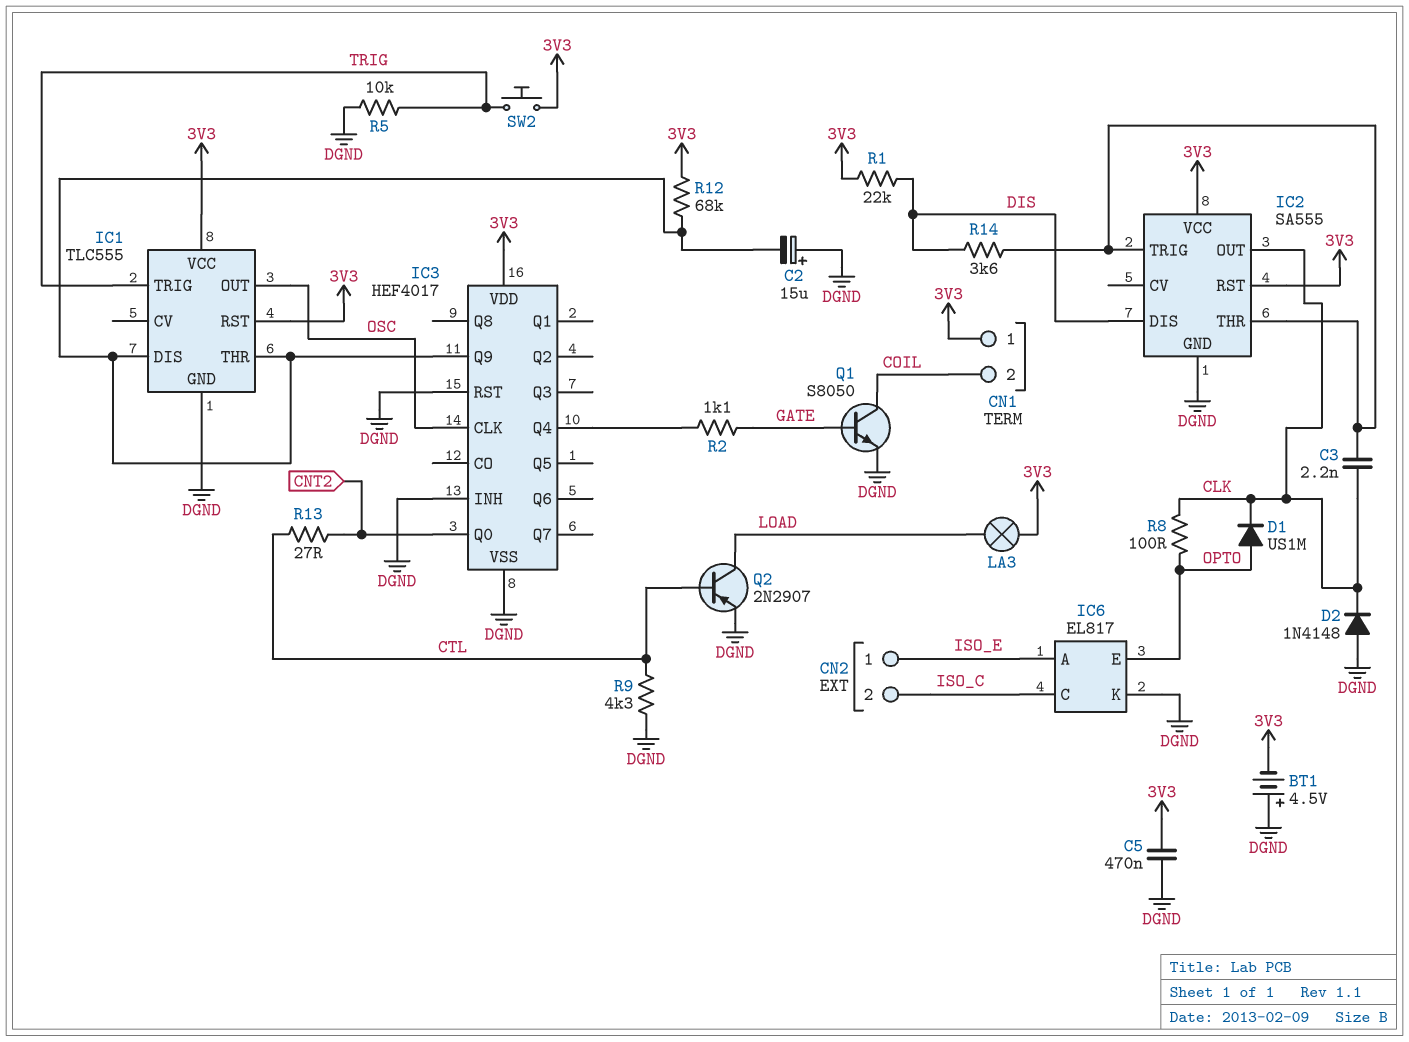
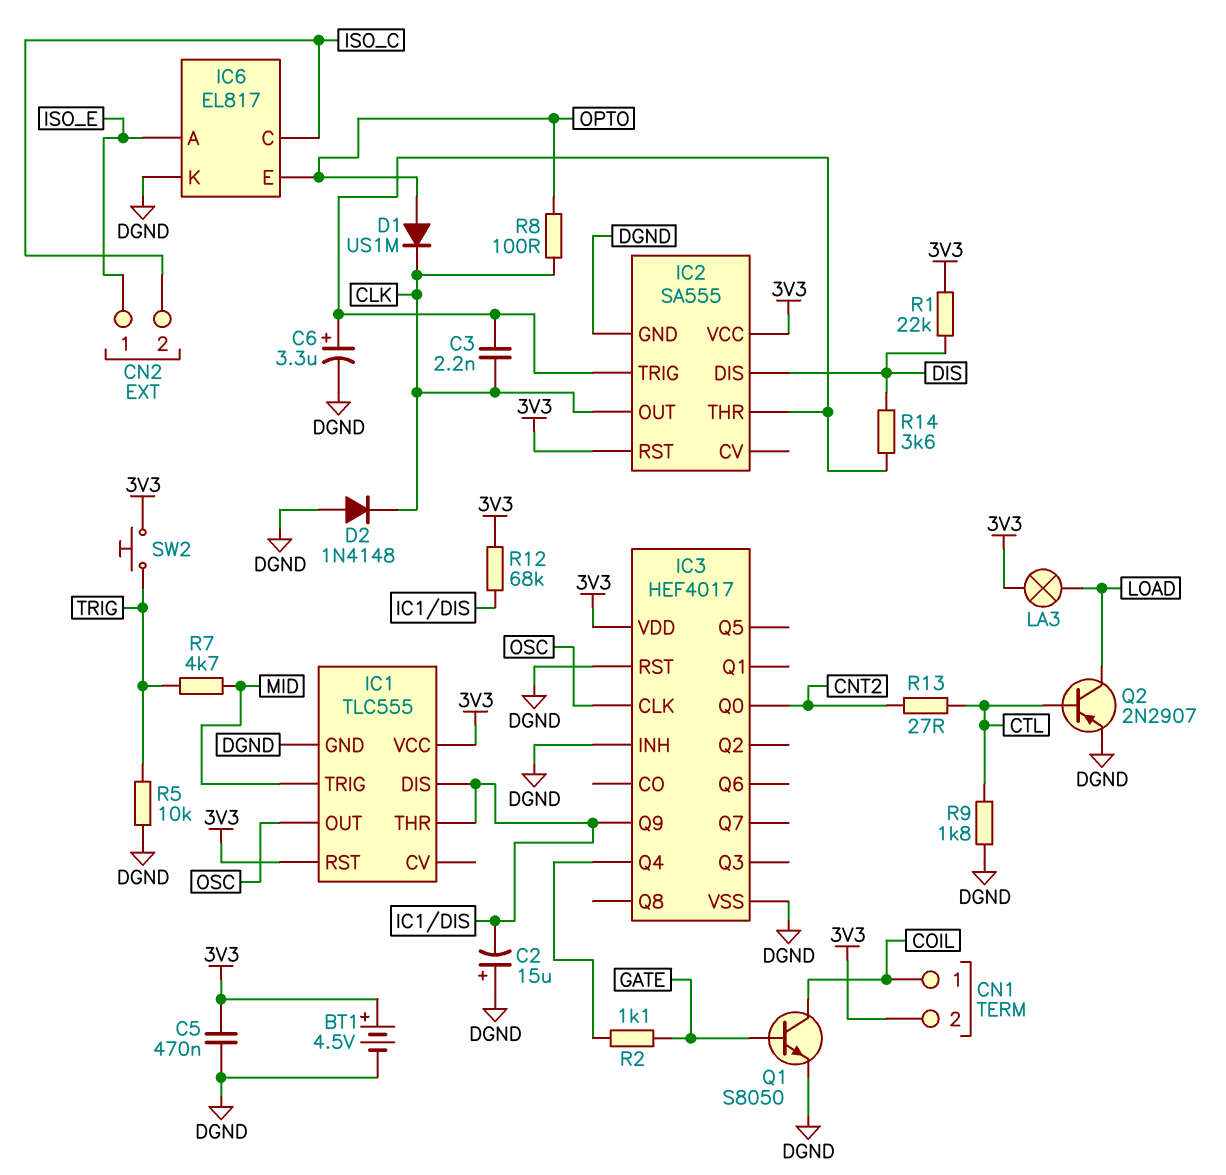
BT1: 4.5V (plus DGND, minus 3V3) -> 4.5V (plus 3V3, minus DGND)
C6: none -> 3.3uF (plus IC2/THR, minus DGND)
CN1 pin 1: 3V3 -> COIL
CN1 pin 2: COIL -> 3V3
IC1 pin TRIG: TRIG -> MID
R7: none -> 4.7k (MID, TRIG)
R9: 4.3k (CTL, DGND) -> 1.8k (CTL, DGND)

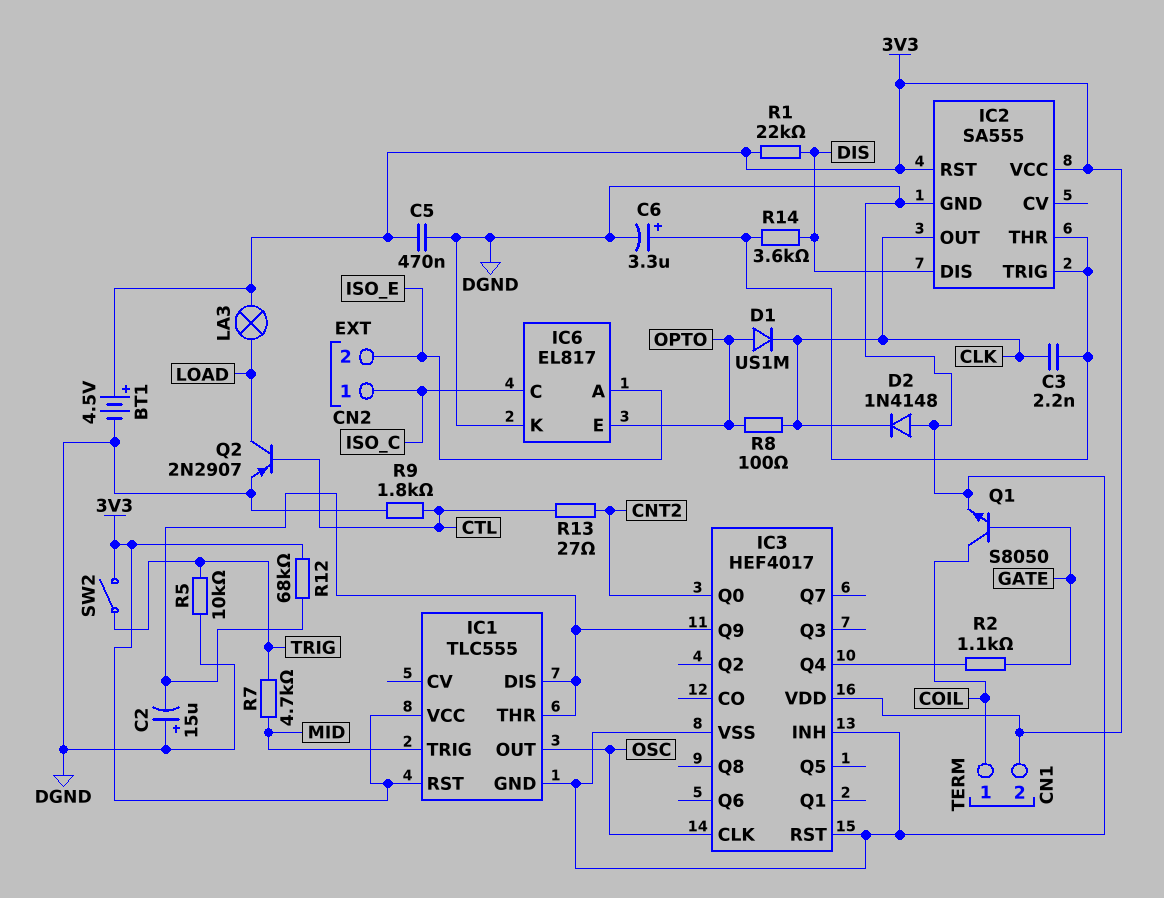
CN2 pin 1: ISO_E -> ISO_C
CN2 pin 2: ISO_C -> ISO_E
SW2: button (3V3, TRIG) -> switch (3V3, TRIG)

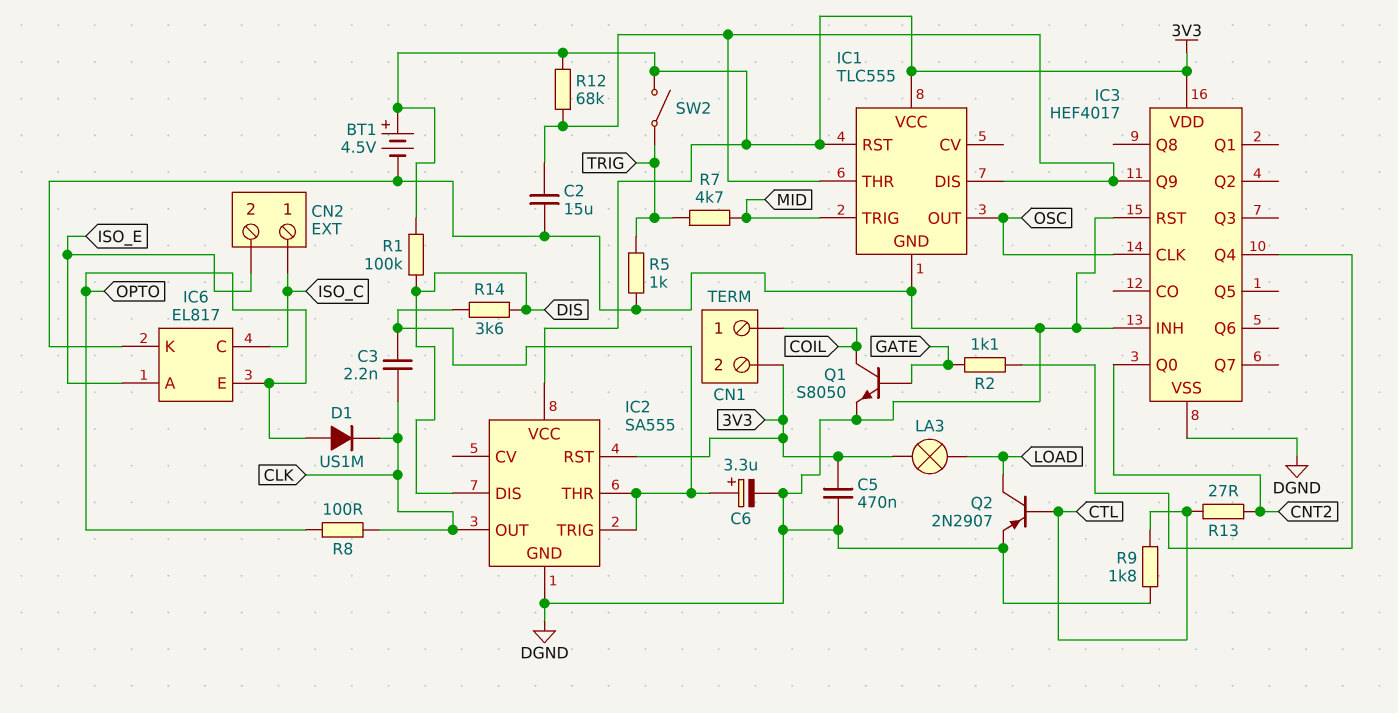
C2: 15uF (plus DGND, minus IC1/DIS) -> 15uF (DGND, IC1/DIS)
D2: diode 1N4148 (A DGND, K CLK) -> none
R1: 22k (3V3, DIS) -> 100k (3V3, DIS)
R5: 10k (DGND, TRIG) -> 1k (DGND, TRIG)

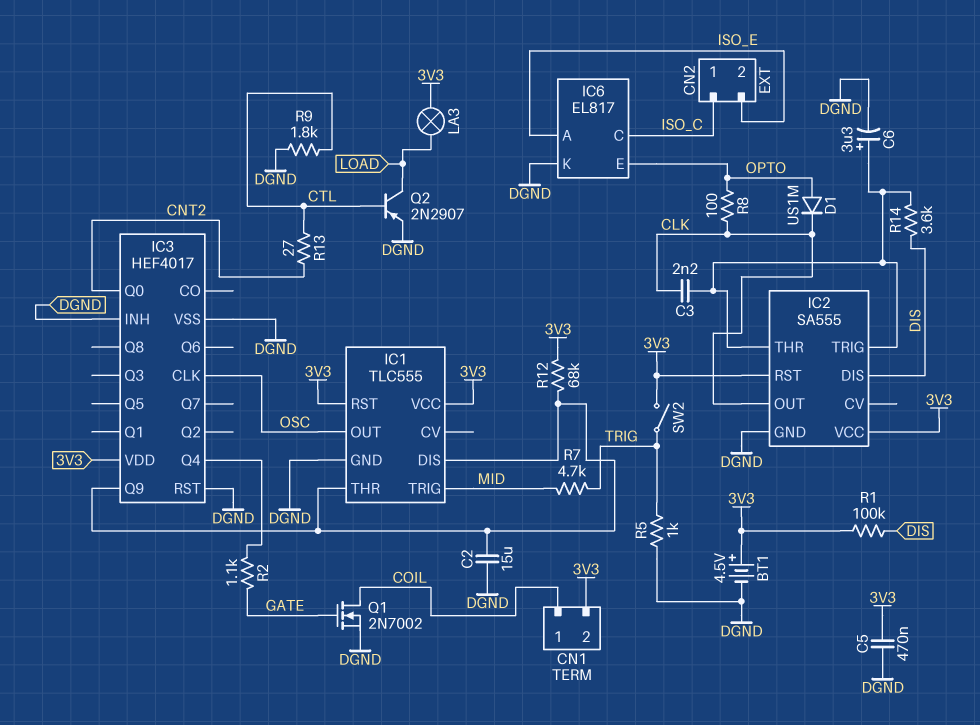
Q1: NPN S8050 (B GATE, C COIL, E DGND) -> NMOS 2N7002 (G GATE, D COIL, S DGND)

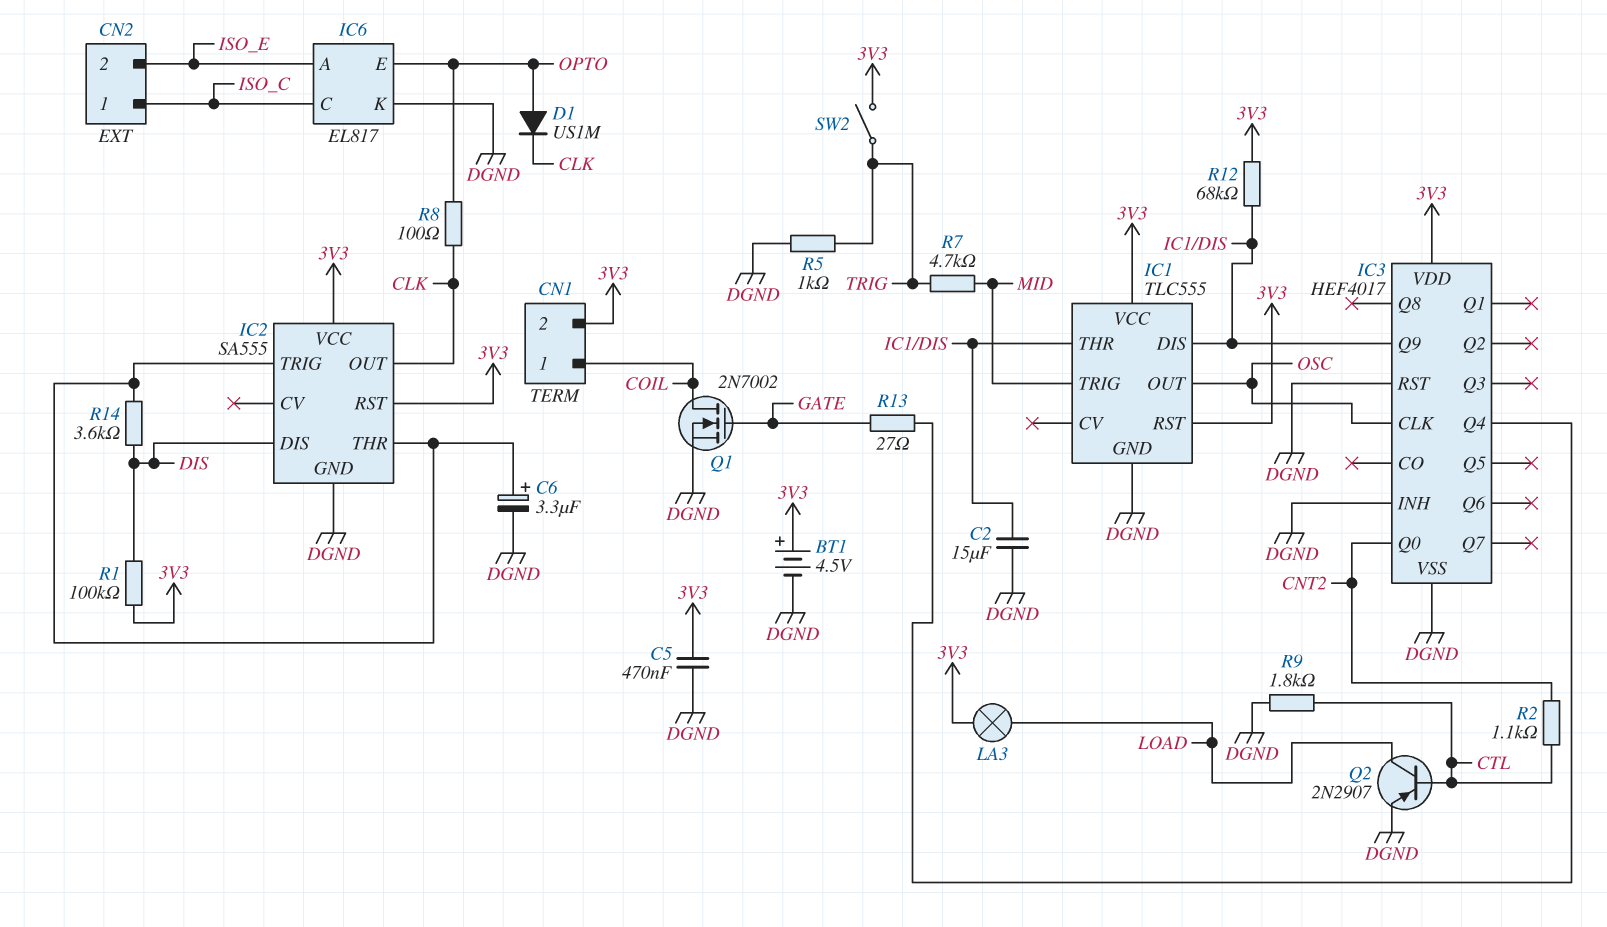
C3: 2.2nF (CLK, IC2/THR) -> none
R2: 1.1k (GATE, IC3/Q4) -> 1.1k (CNT2, CTL)
R13: 27 (CNT2, CTL) -> 27 (GATE, IC3/Q4)

